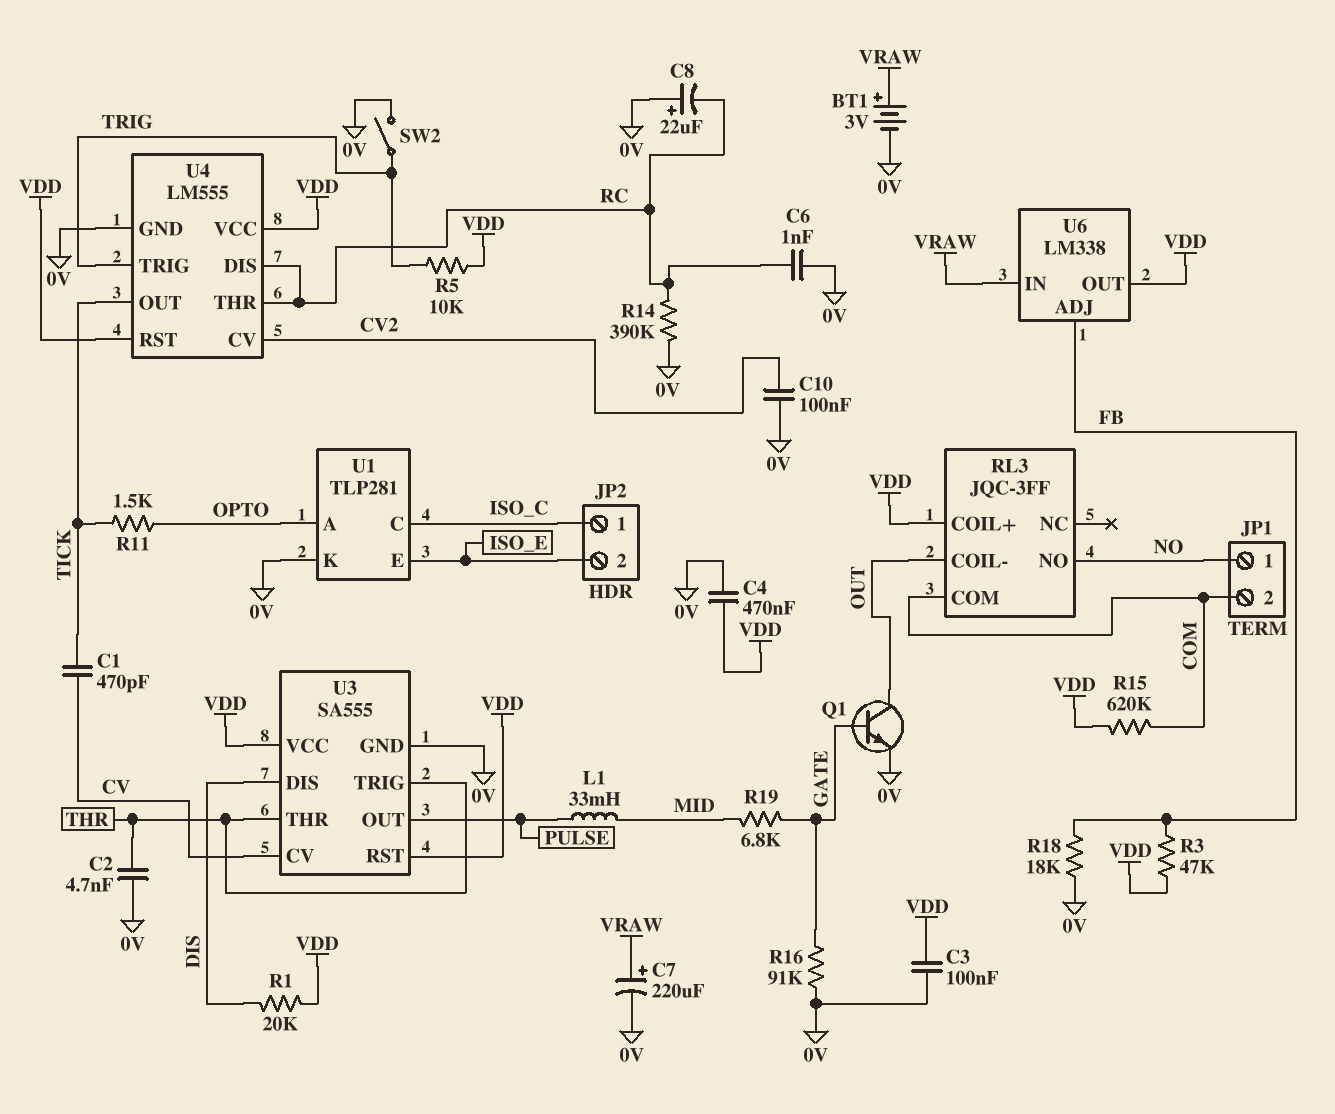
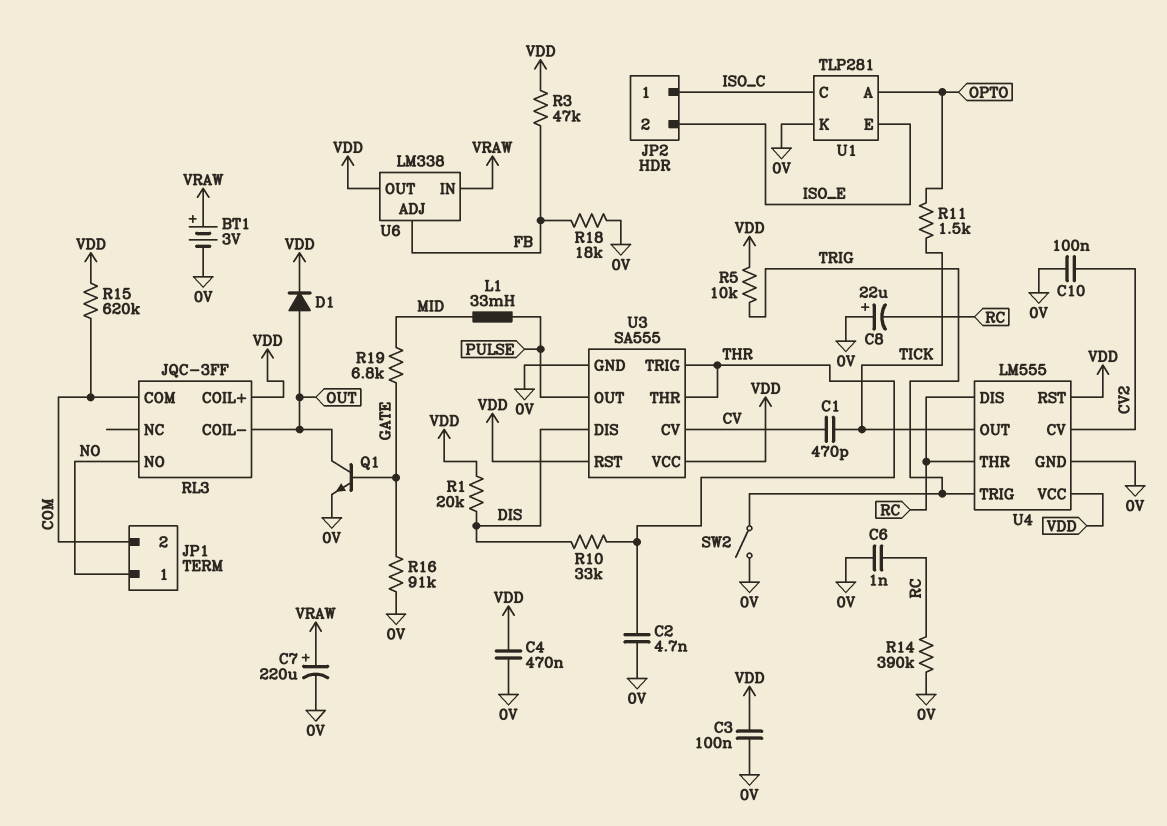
D1: none -> diode (A OUT, K VDD)
R10: none -> 33k (DIS, THR)

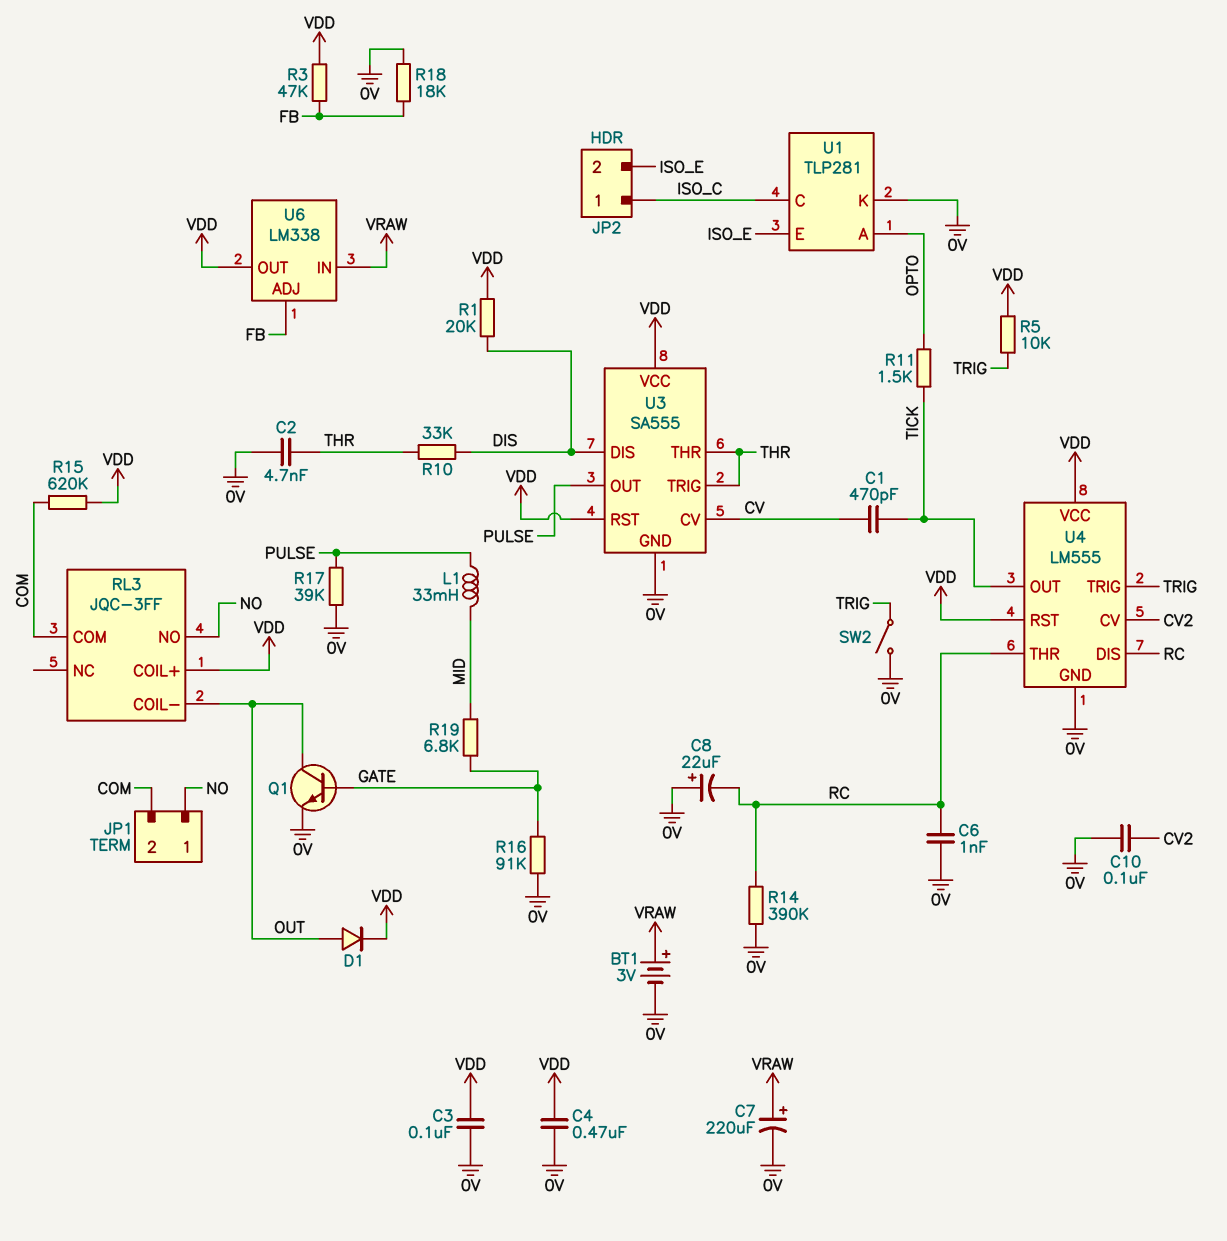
R17: none -> 39k (0V, PULSE)

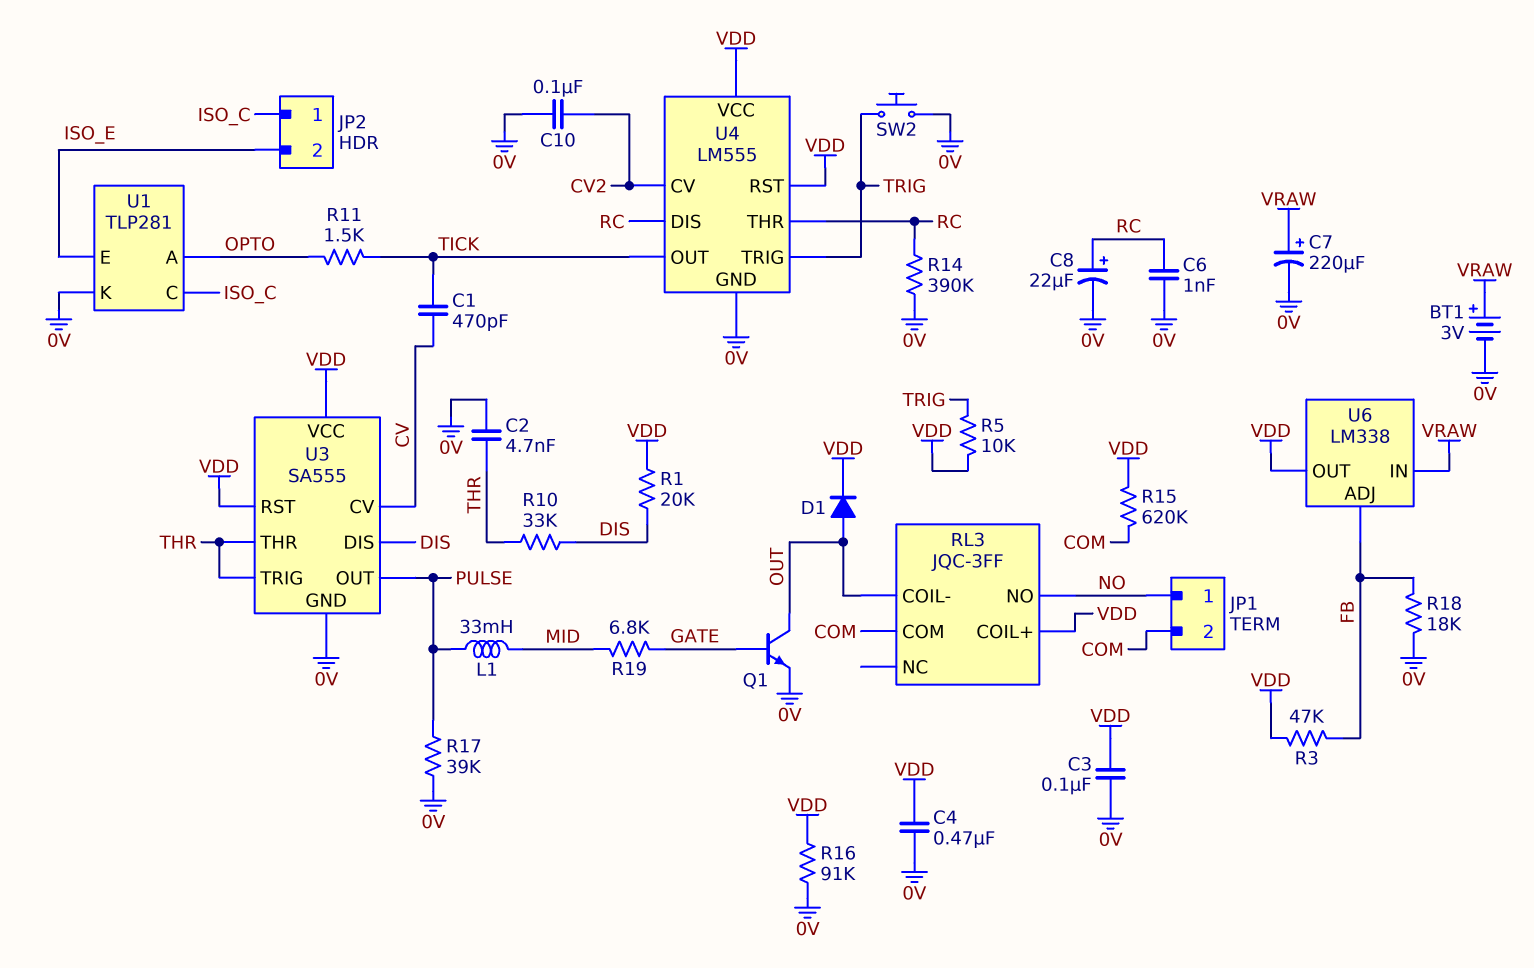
C8: 22uF (plus 0V, minus RC) -> 22uF (plus RC, minus 0V)
R16: 91k (0V, GATE) -> 91k (0V, VDD)
SW2: switch (0V, TRIG) -> button (0V, TRIG)

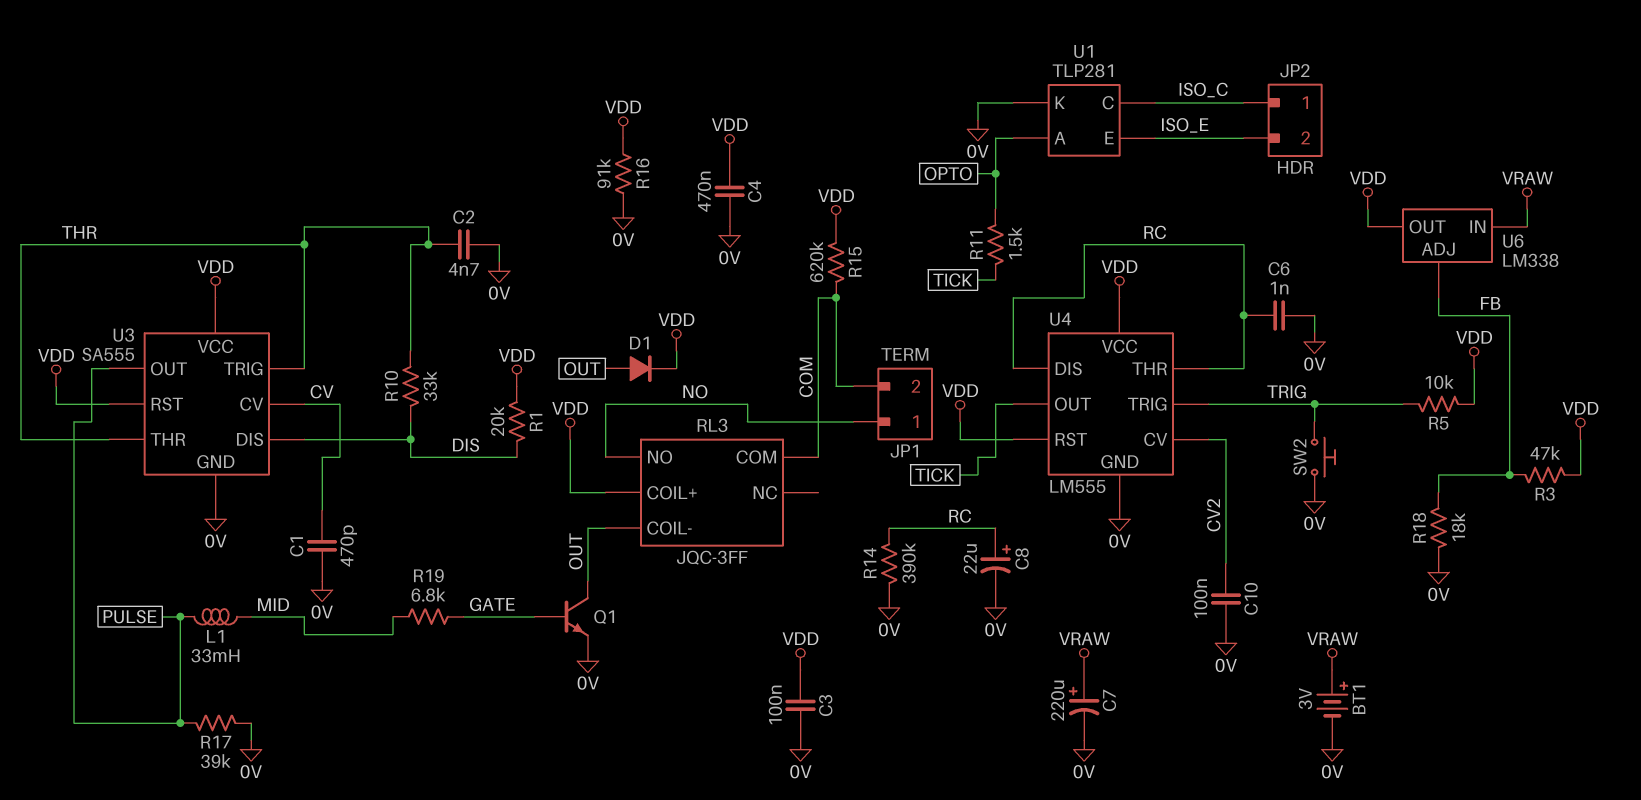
C1: 470pF (CV, TICK) -> 470pF (0V, CV)

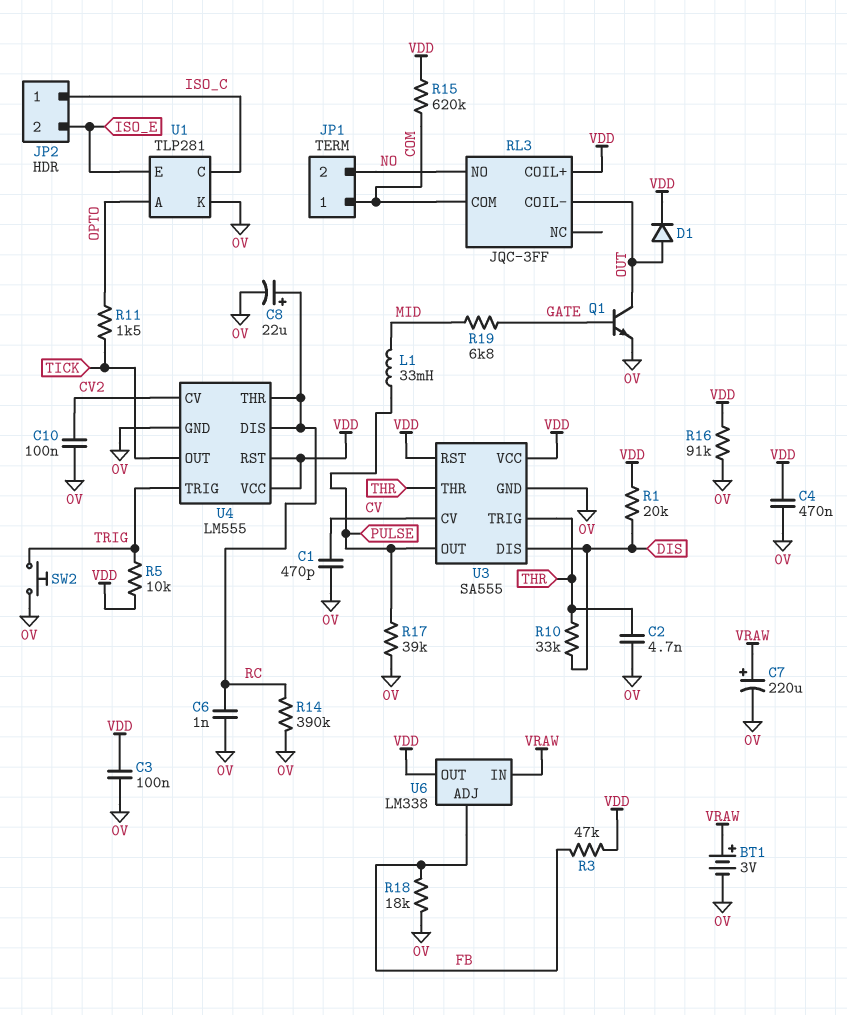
JP1 pin 1: NO -> COM
JP1 pin 2: COM -> NO

